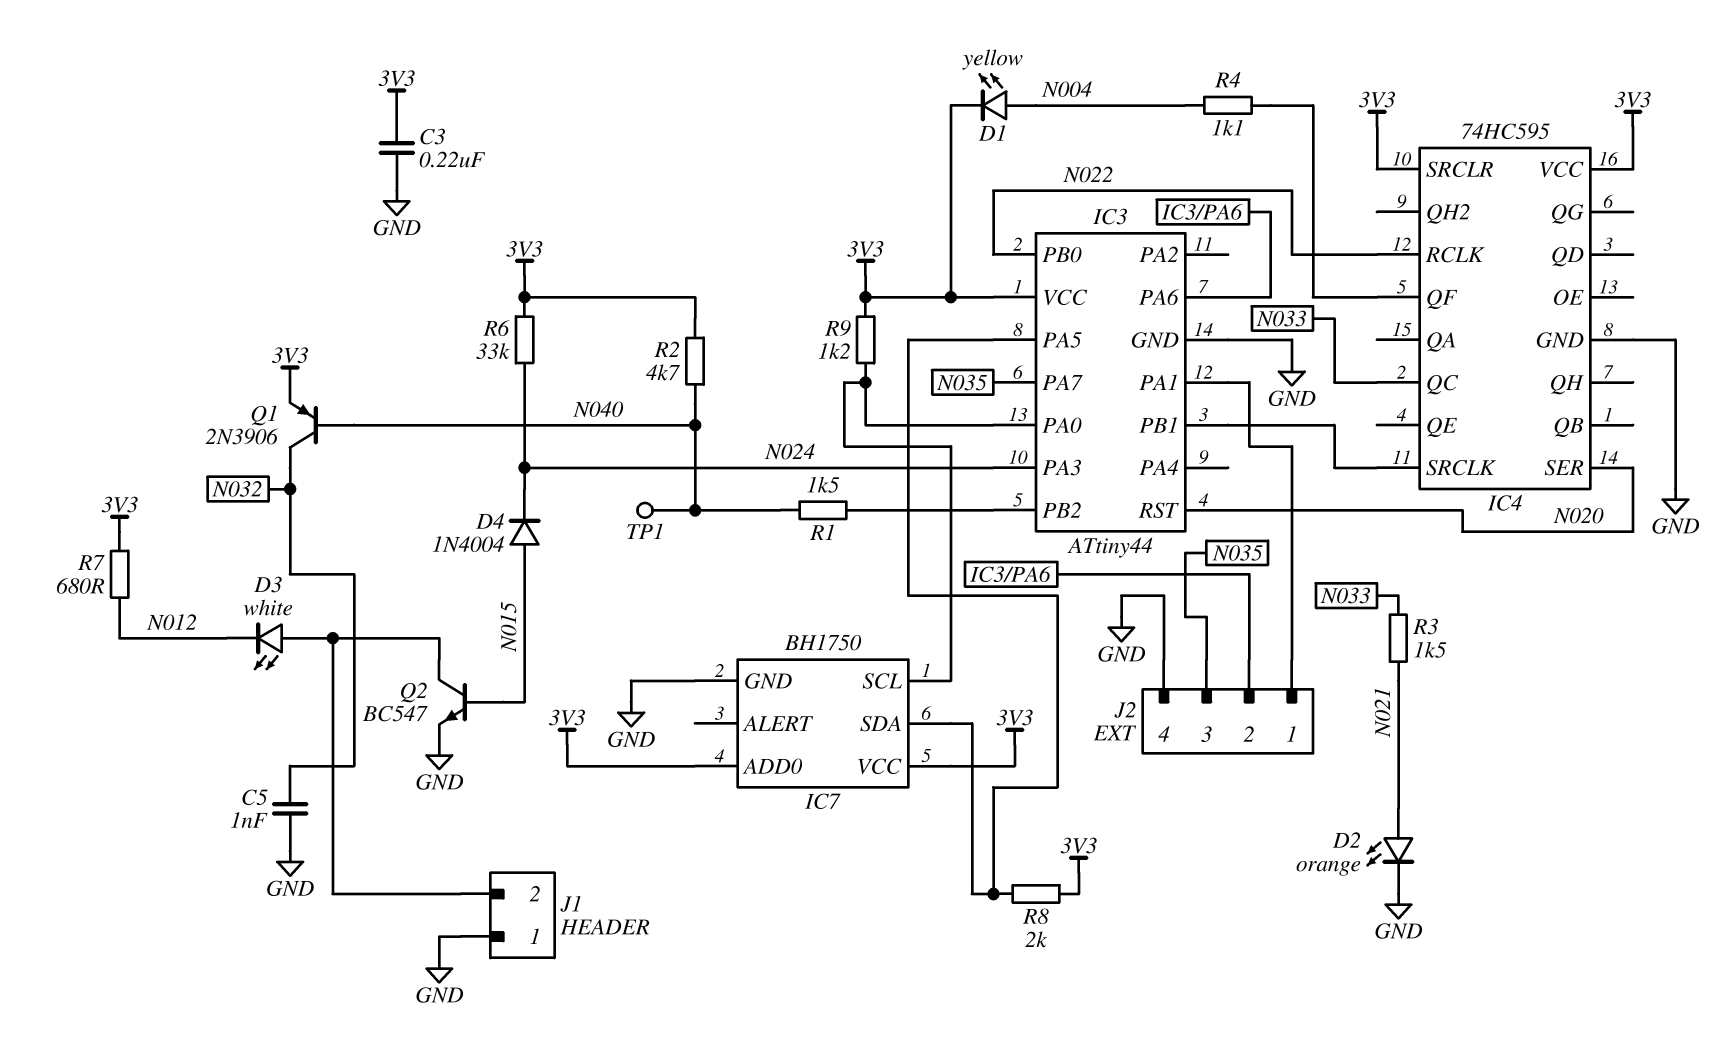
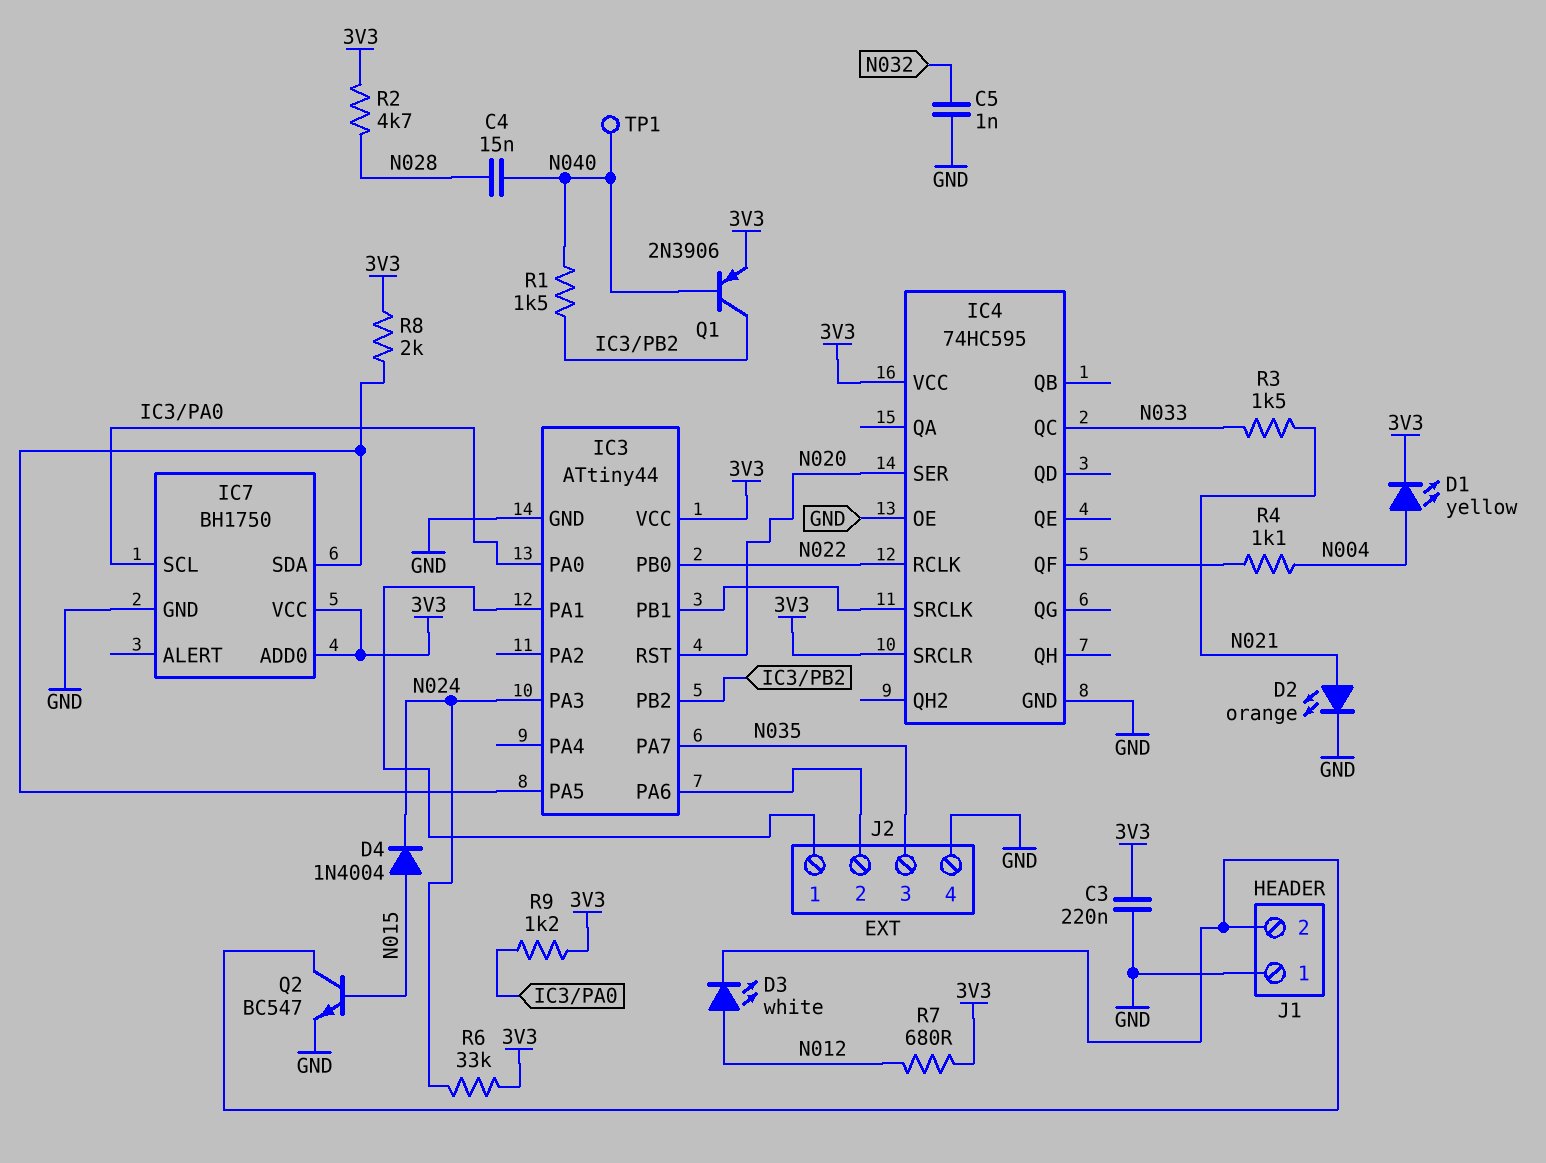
C4: none -> 15nF (N028, N040)
D3: LED white (A J1/2, K N012) -> LED white (A N012, K J1/2)
IC4 pin OE: none -> GND
Q1: PNP 2N3906 (B N040, C N032, E 3V3) -> PNP 2N3906 (B N040, C IC3/PB2, E 3V3)
R2: 4.7k (3V3, N040) -> 4.7k (3V3, N028)

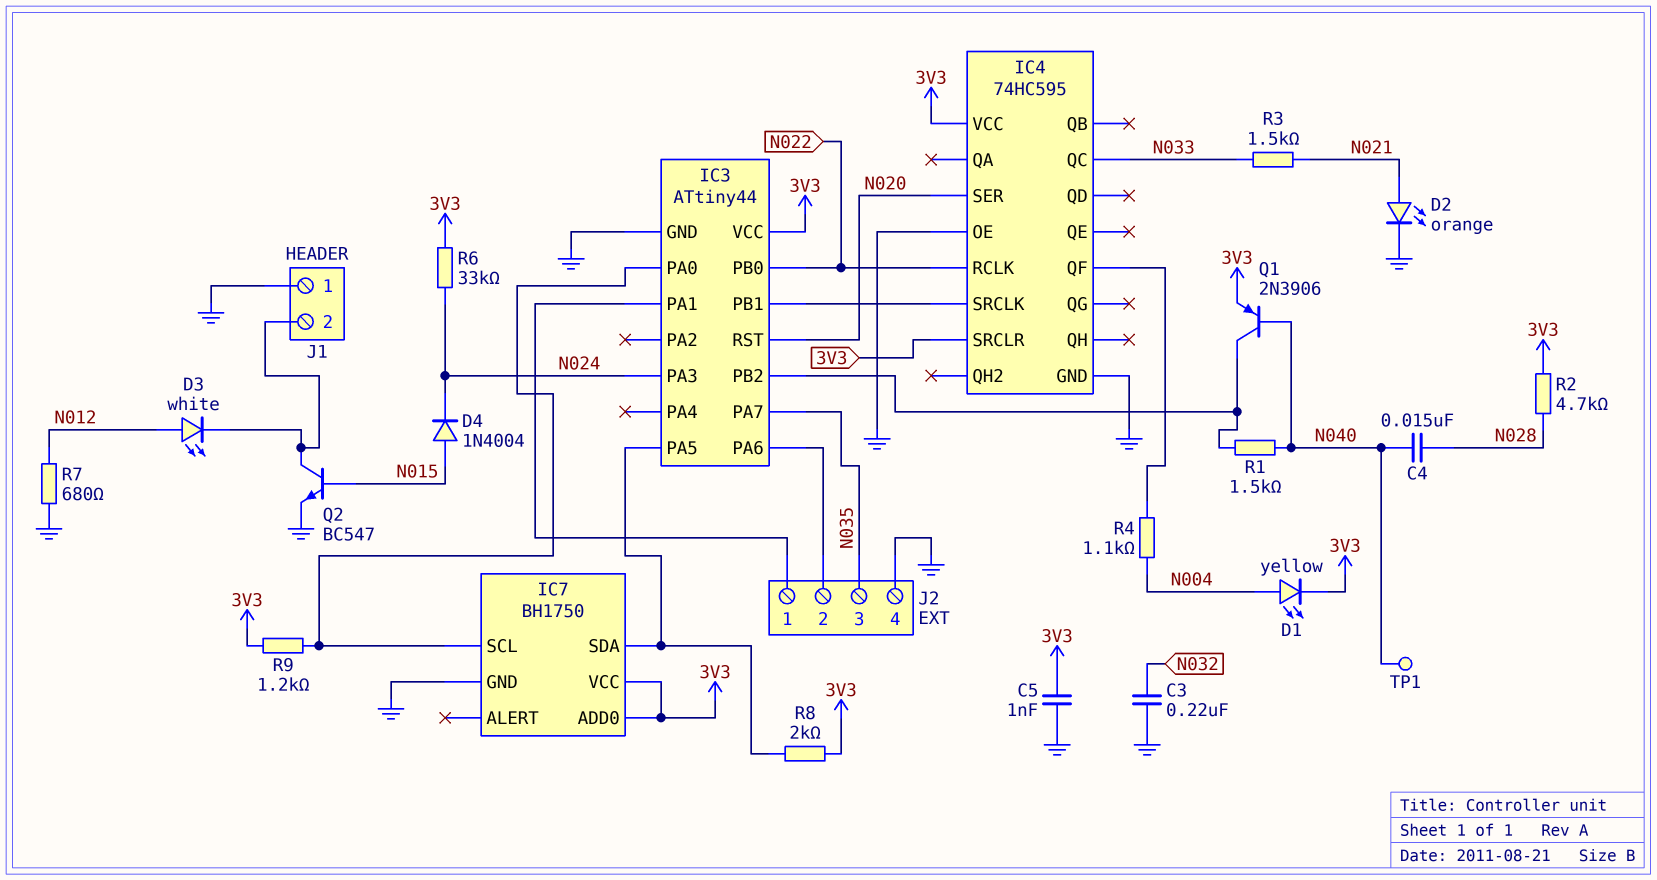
C3: 220nF (3V3, GND) -> 220nF (GND, N032)
C5: 1nF (GND, N032) -> 1nF (3V3, GND)
R7: 680 (3V3, N012) -> 680 (GND, N012)

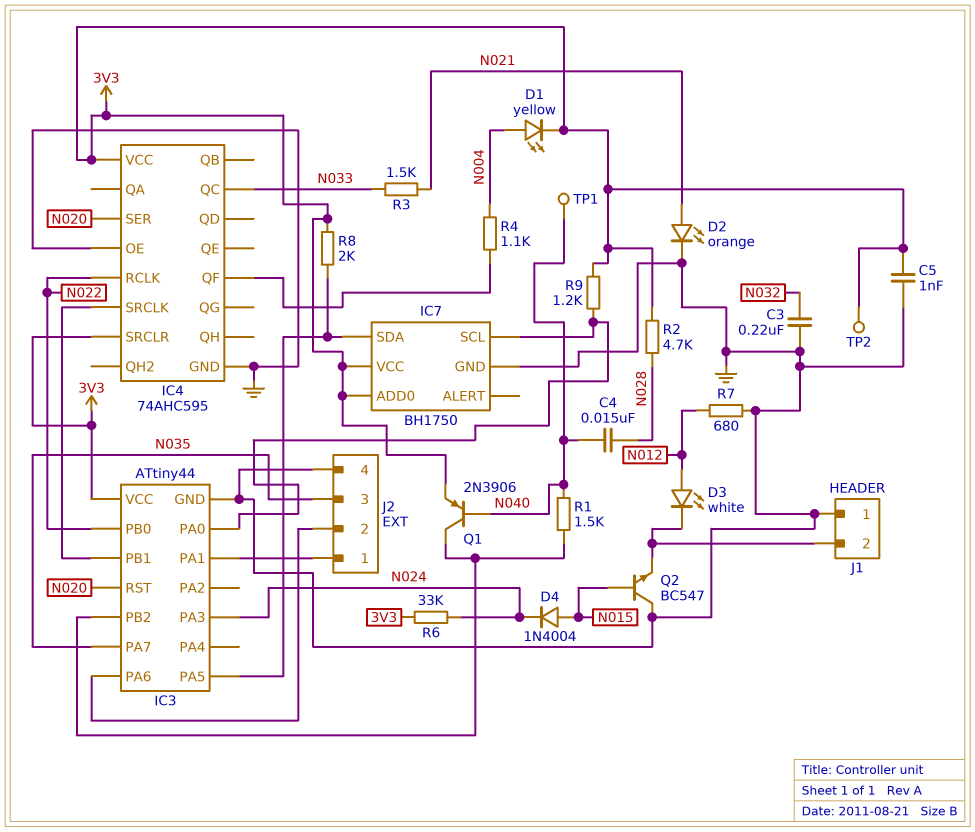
IC4: 74HC595 -> 74AHC595
Q2: NPN BC547 (B N015, C J1/2, E GND) -> NPN BC547 (B N015, C GND, E J1/2)
TP2: none -> test point (3V3)

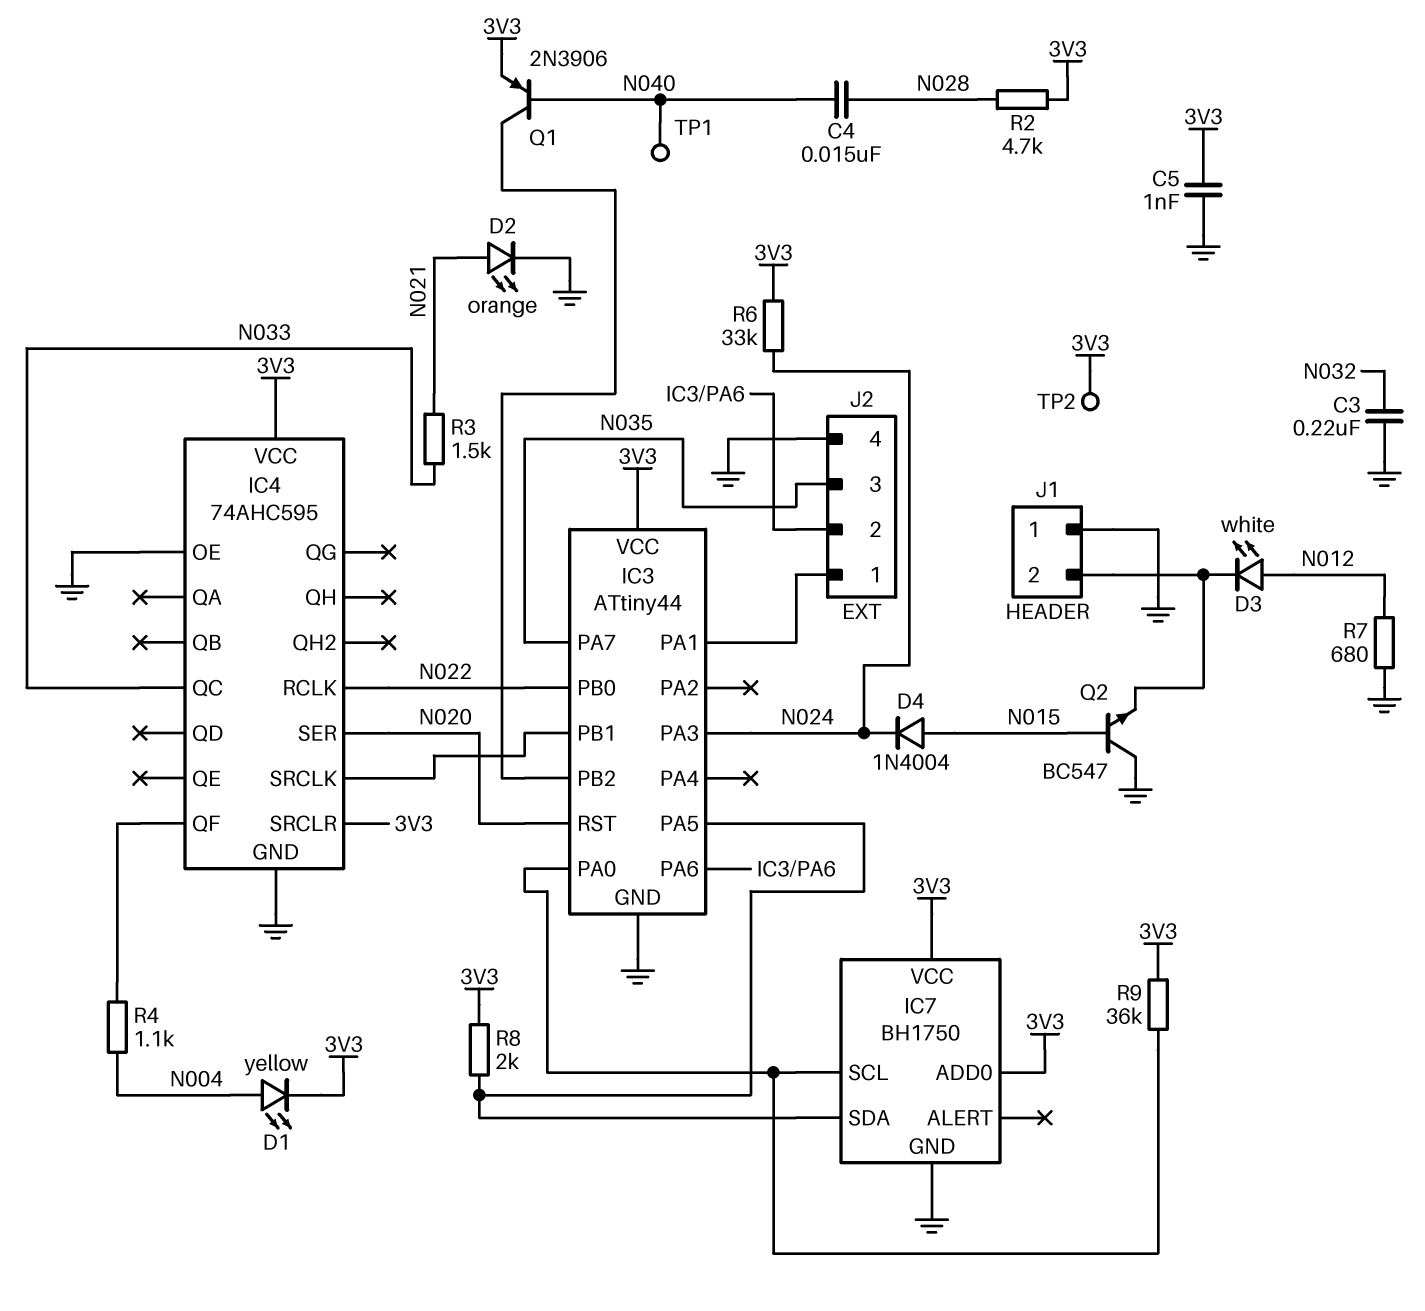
R1: 1.5k (IC3/PB2, N040) -> none
R9: 1.2k (3V3, IC3/PA0) -> 36k (3V3, IC3/PA0)

